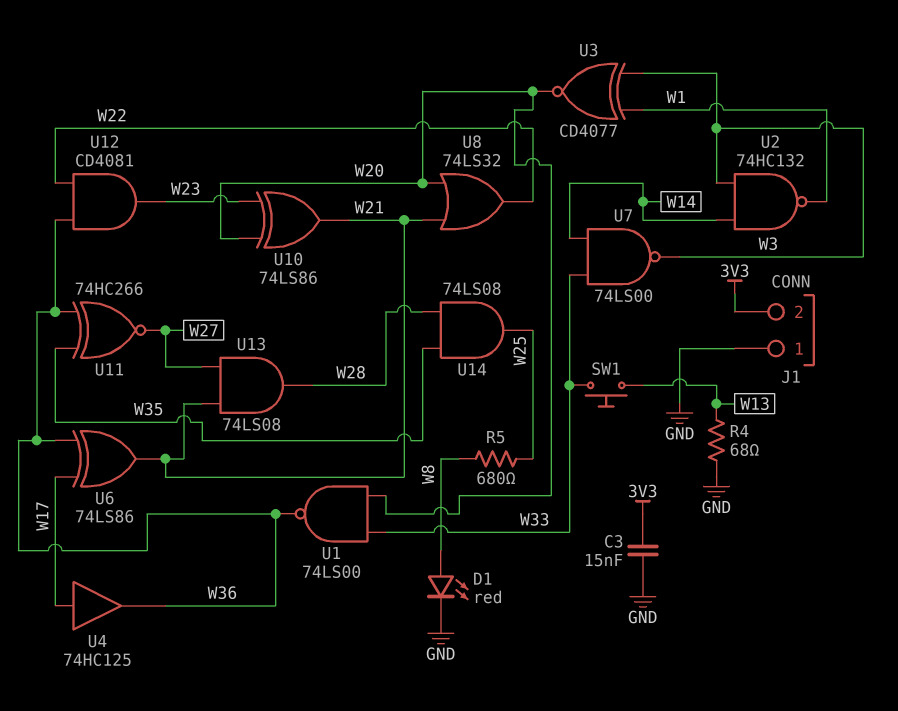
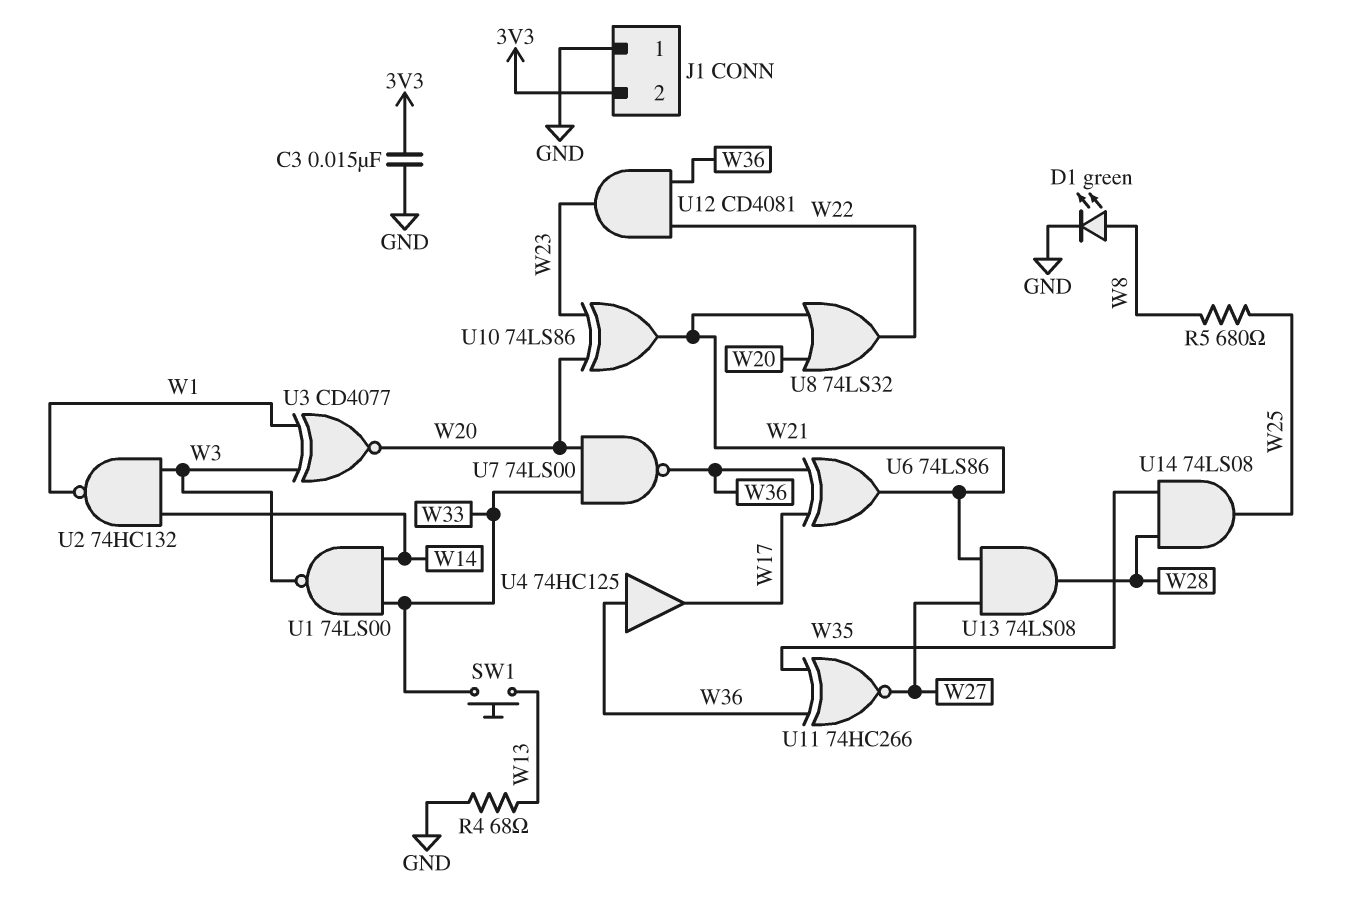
D1: LED red (A W8, K GND) -> LED green (A W8, K GND)
U1: NAND 74LS00 (in W20, in W33, out W36) -> NAND 74LS00 (in W14, in W33, out W3)
U4: buffer 74HC125 (in W17, out W36) -> buffer 74HC125 (in W36, out W17)
U7: NAND 74LS00 (in W14, in W33, out W3) -> NAND 74LS00 (in W20, in W33, out W36)

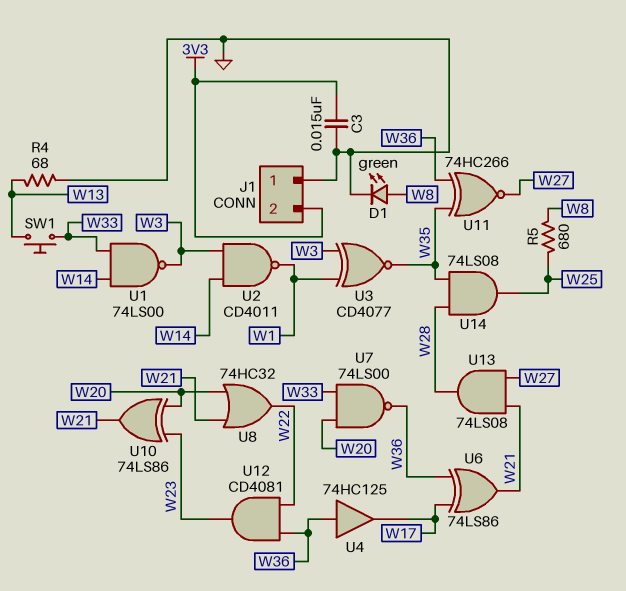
U2: NAND 74HC132 (in W3, in W14, out W1) -> NAND CD4011 (in W3, in W14, out W1)
U3: XNOR CD4077 (in W1, in W3, out W20) -> XNOR CD4077 (in W1, in W3, out W35)
U8: OR 74LS32 (in W20, in W21, out W22) -> OR 74HC32 (in W20, in W21, out W22)

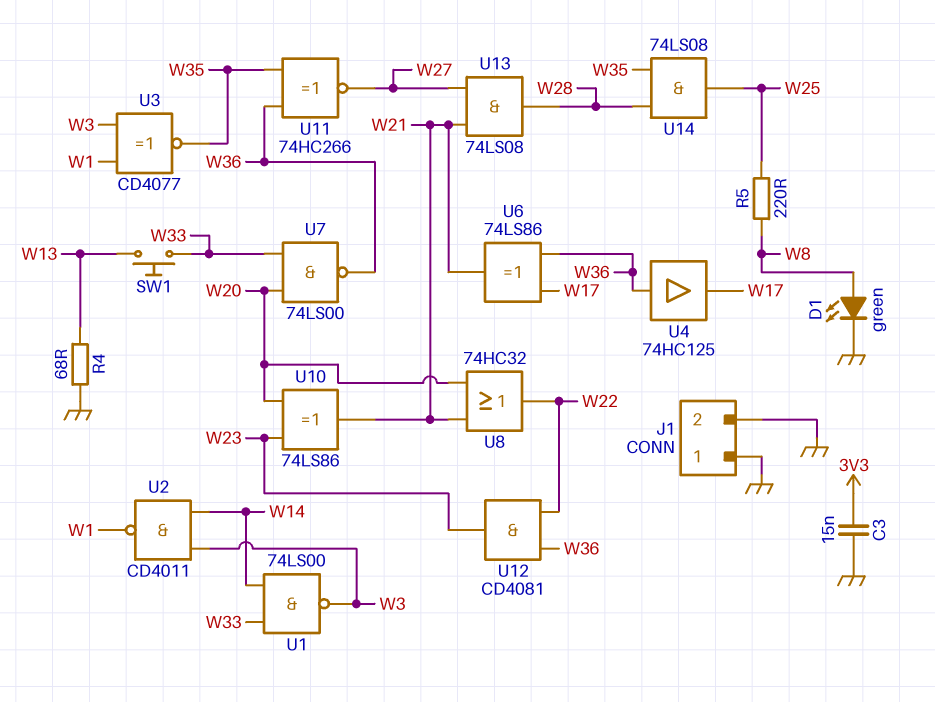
J1 pin 2: 3V3 -> GND
R5: 680 (W8, W25) -> 220 (W8, W25)

